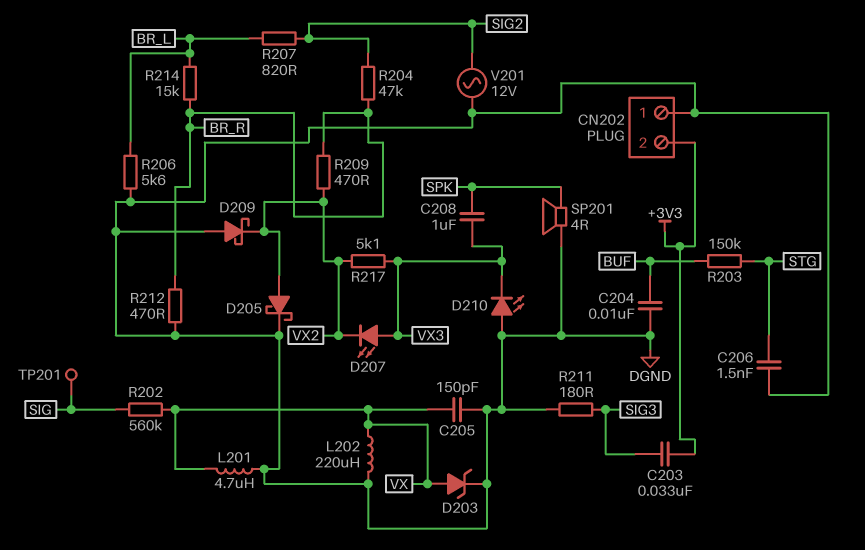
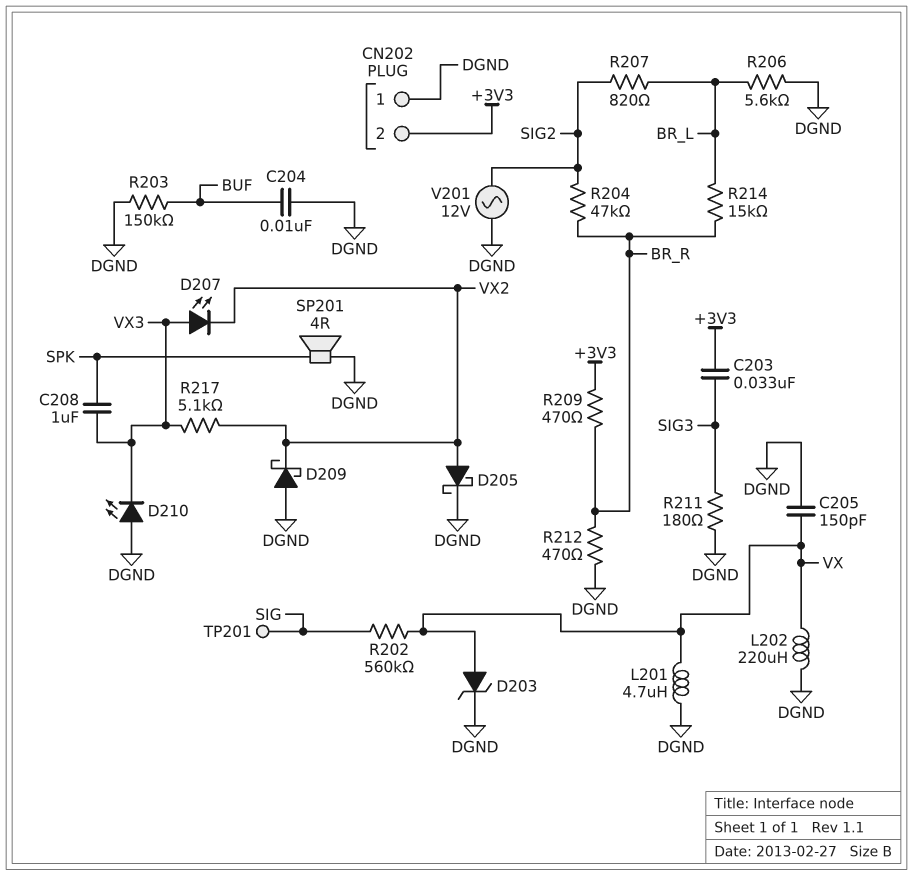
C206: 1.5nF (DGND, STG) -> none
R203: 150k (BUF, STG) -> 150k (BUF, DGND)
R209: 470 (BR_R, VX2) -> 470 (+3V3, BR_R)

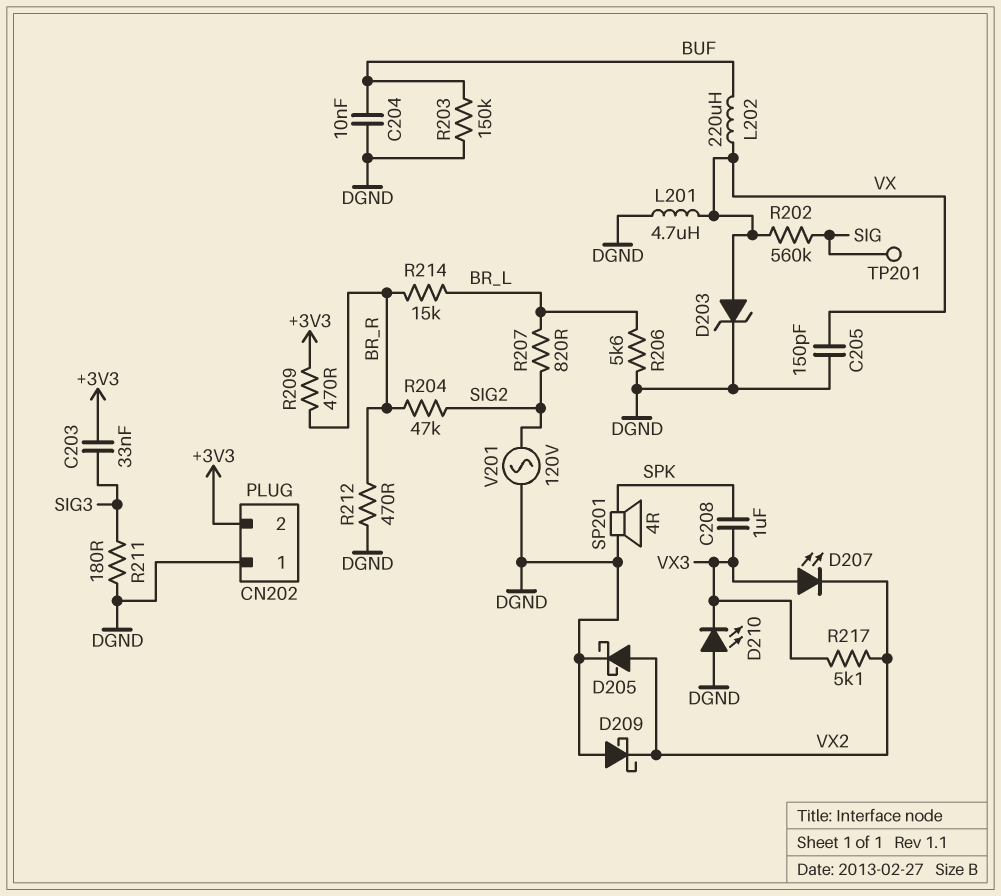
L202: 220uH (DGND, VX) -> 220uH (BUF, VX)
V201: AC 12V (DGND, SIG2) -> AC 120V (DGND, SIG2)

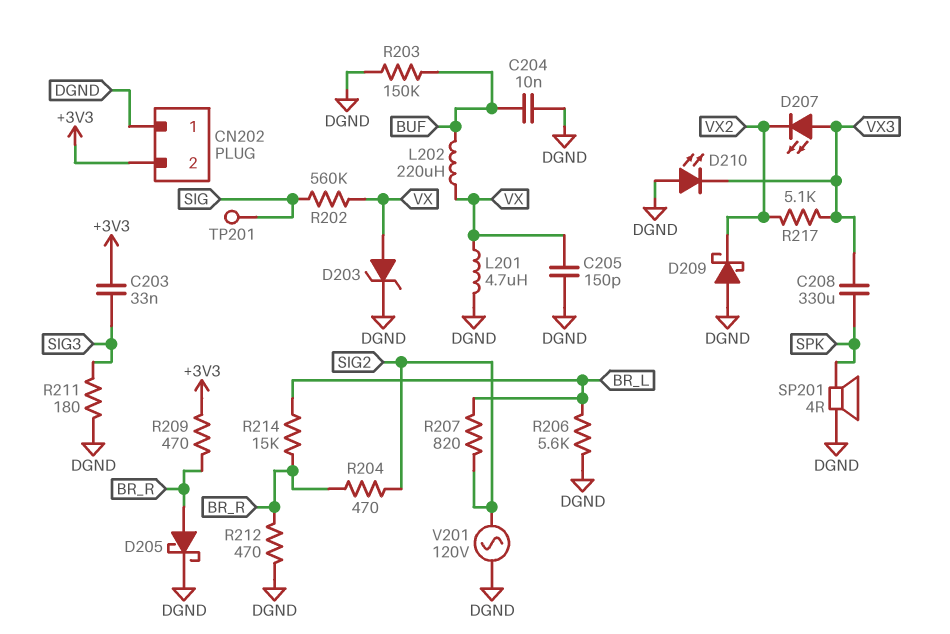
C208: 1uF (SPK, VX3) -> 330uF (SPK, VX3)
D205: schottky (A VX2, K DGND) -> schottky (A BR_R, K DGND)
R204: 47k (BR_R, SIG2) -> 470 (BR_R, SIG2)

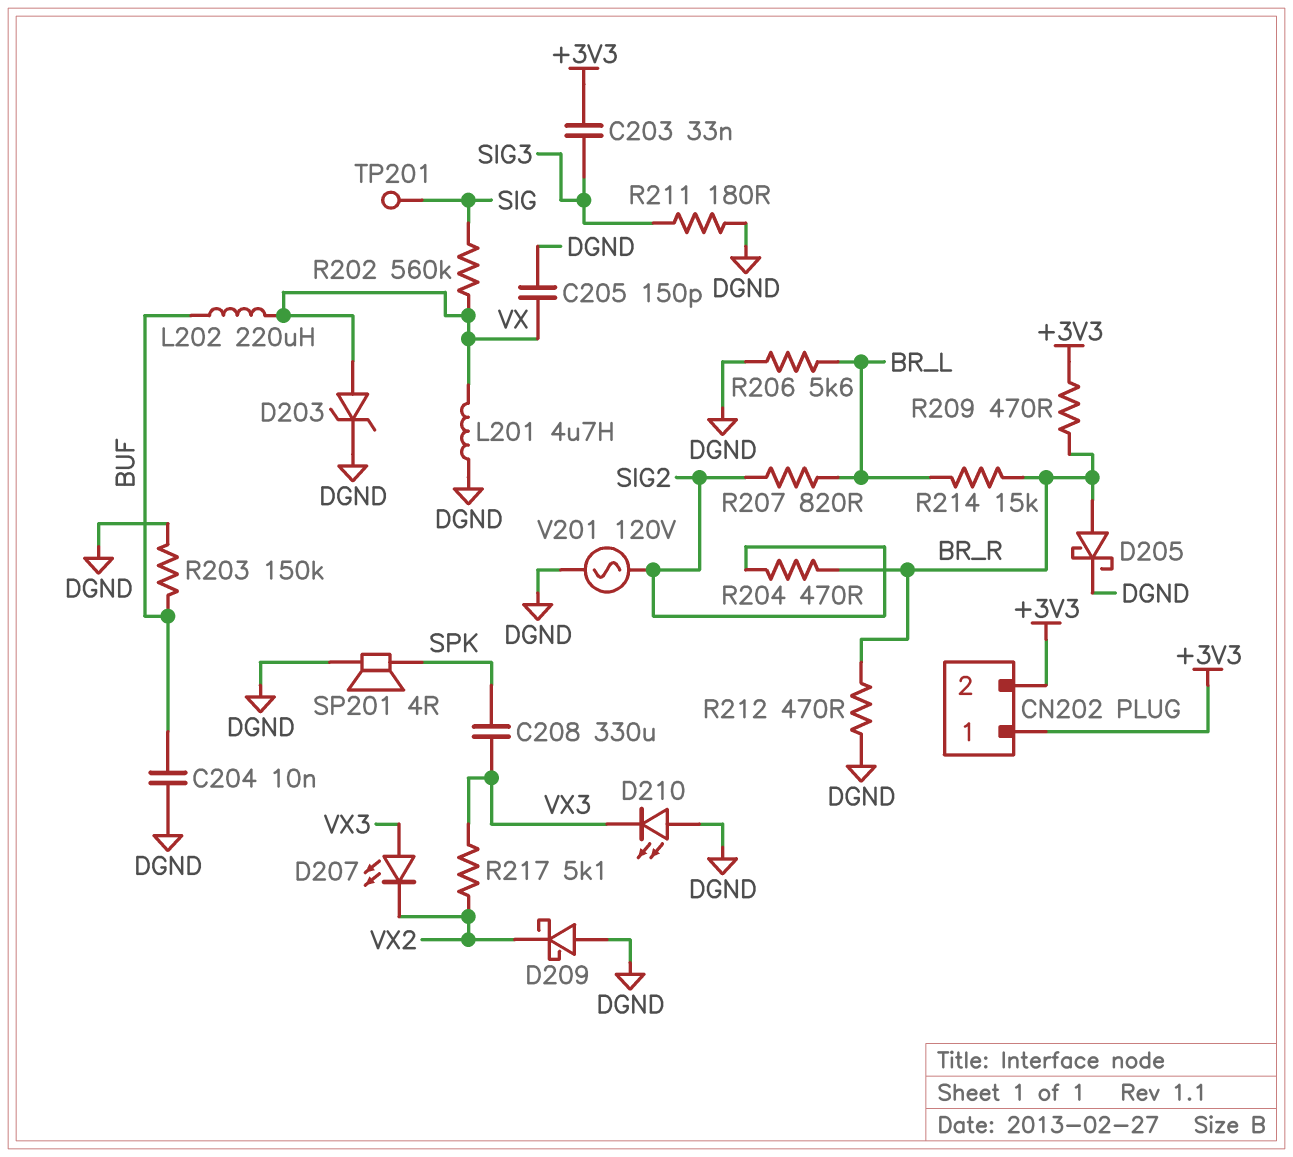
CN202 pin 1: DGND -> +3V3

